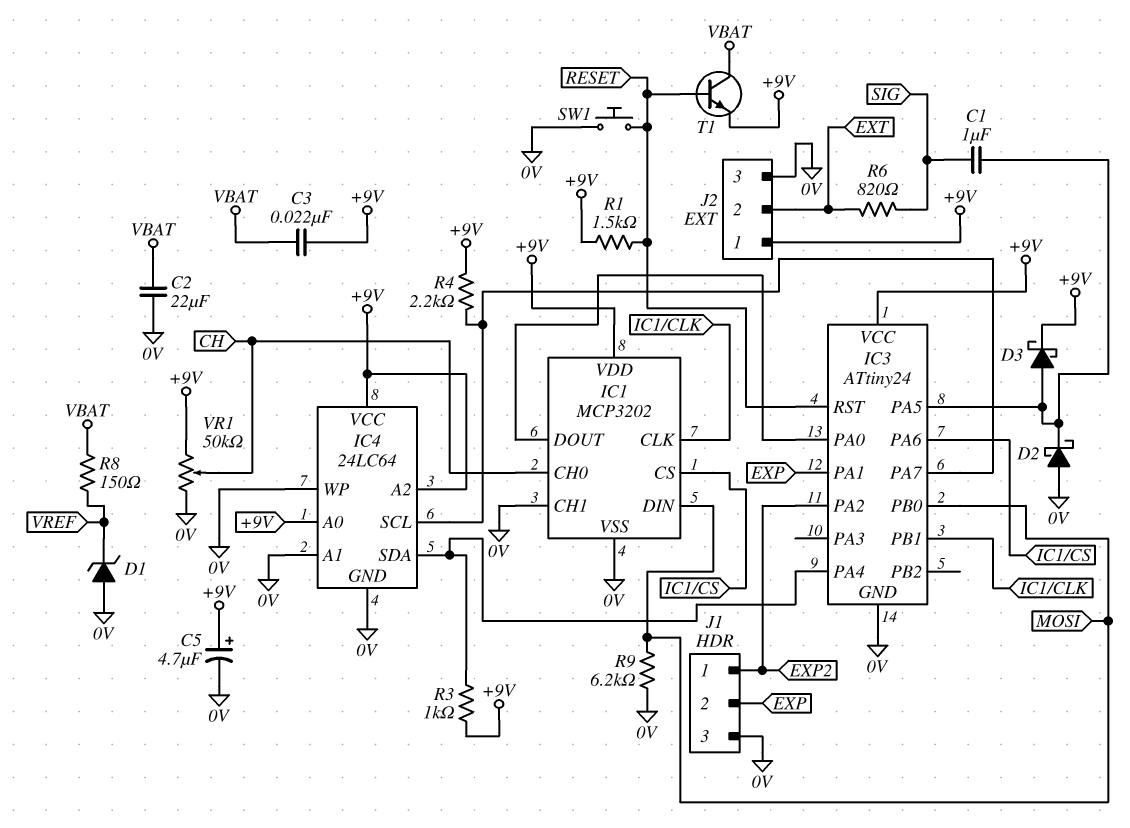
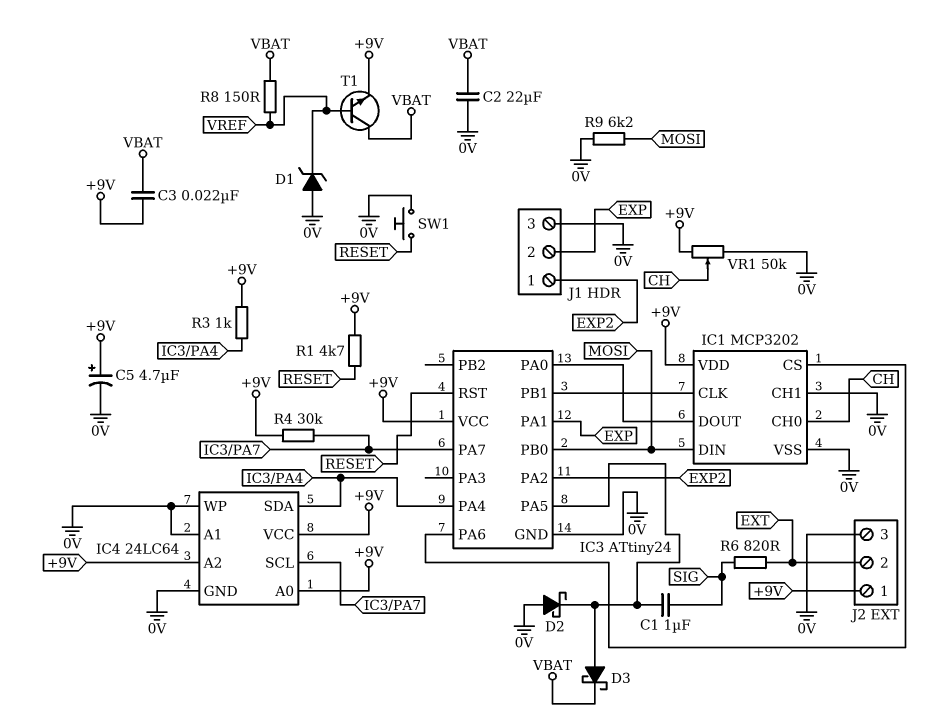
D3: schottky (A IC3/PA5, K +9V) -> schottky (A IC3/PA5, K VBAT)
R1: 1.5k (+9V, RESET) -> 4.7k (+9V, RESET)
R4: 2.2k (+9V, IC3/PA7) -> 30k (+9V, IC3/PA7)
T1: NPN (B RESET, C VBAT, E +9V) -> NPN (B VREF, C VBAT, E +9V)

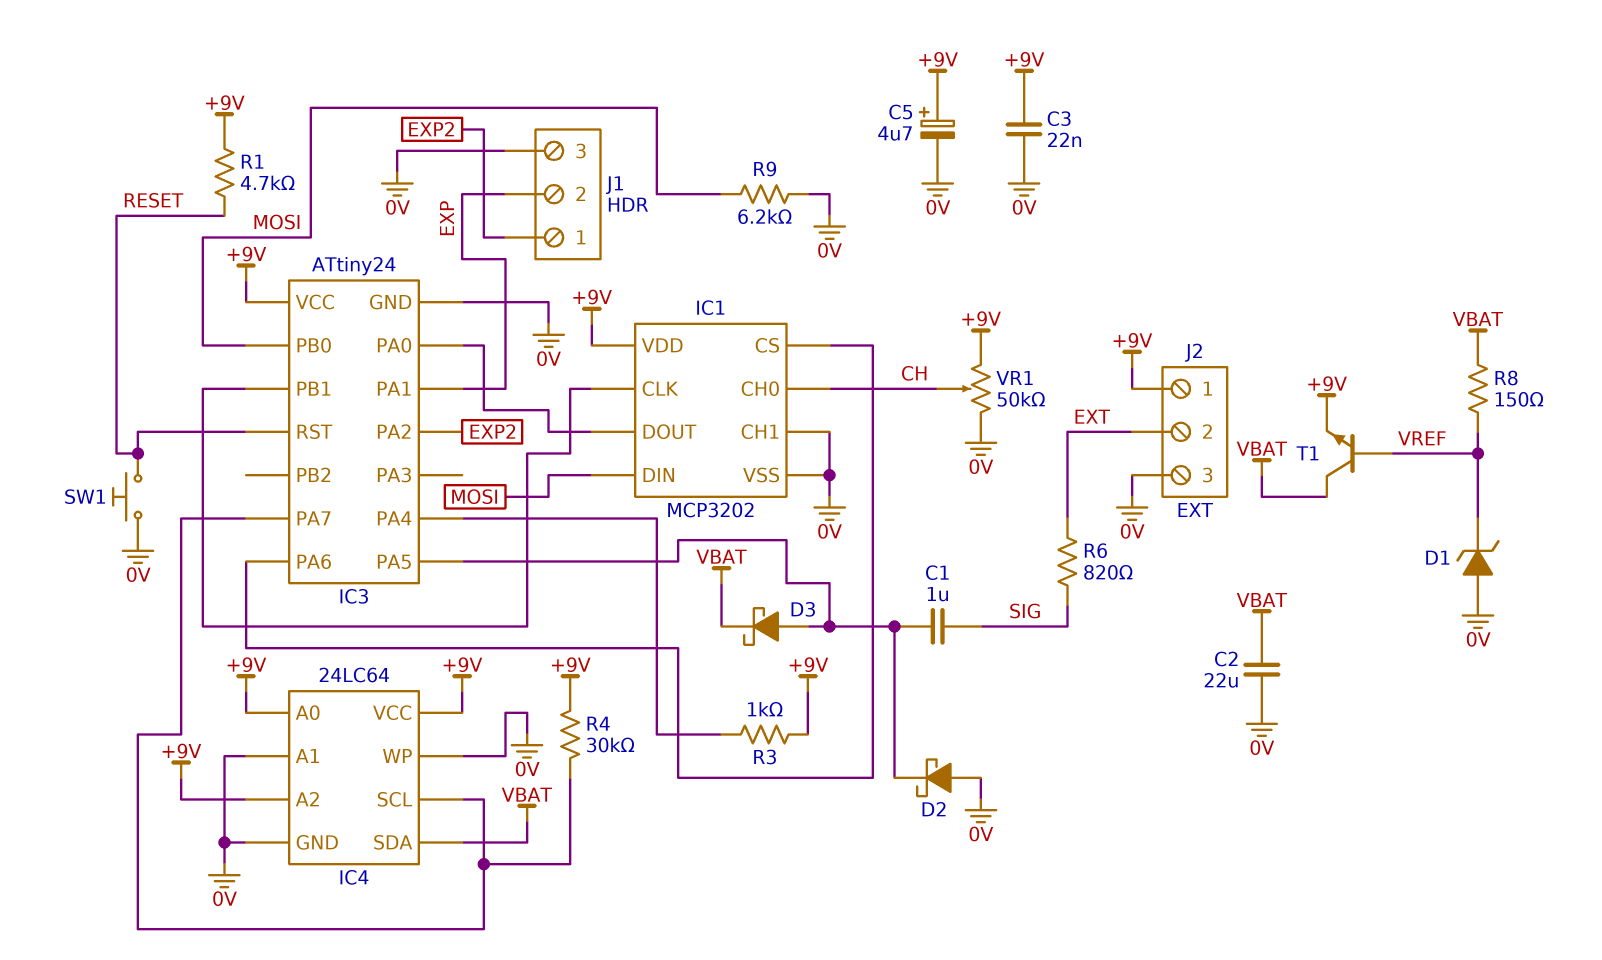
C3: 22nF (+9V, VBAT) -> 22nF (+9V, 0V)
IC4 pin SDA: IC3/PA4 -> VBAT

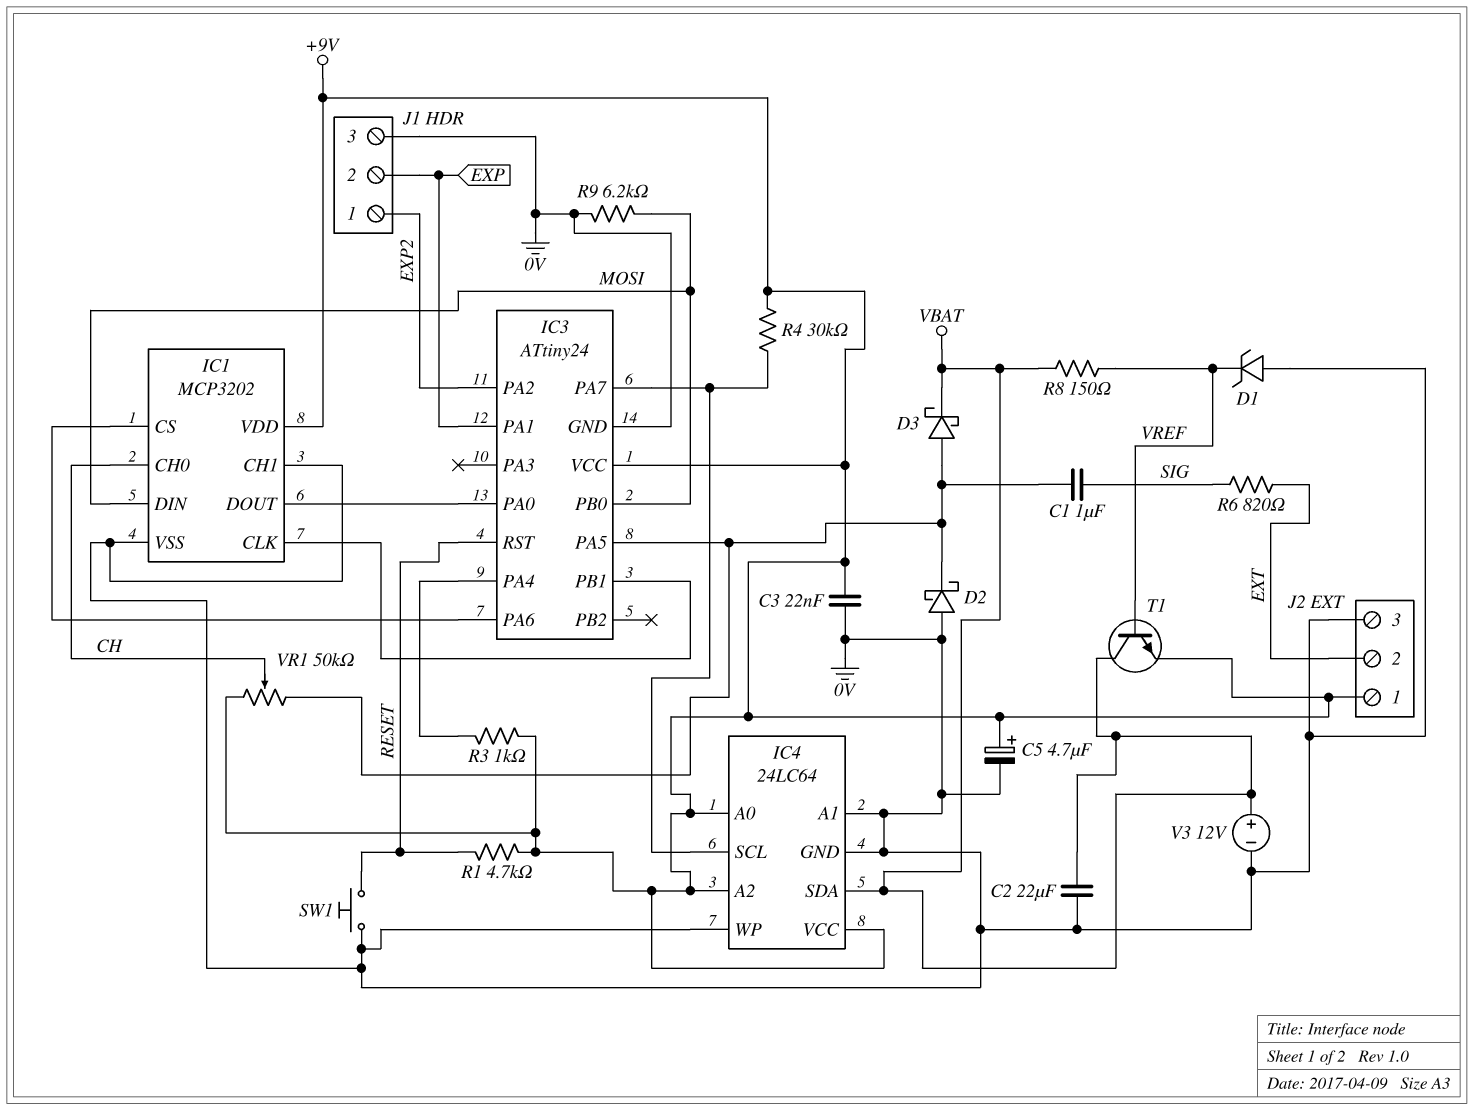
V3: none -> 12V (plus VBAT, minus 0V)
VR1: 50k (+9V, 0V, wiper CH) -> 50k (+9V, IC3/PA5, wiper CH)

